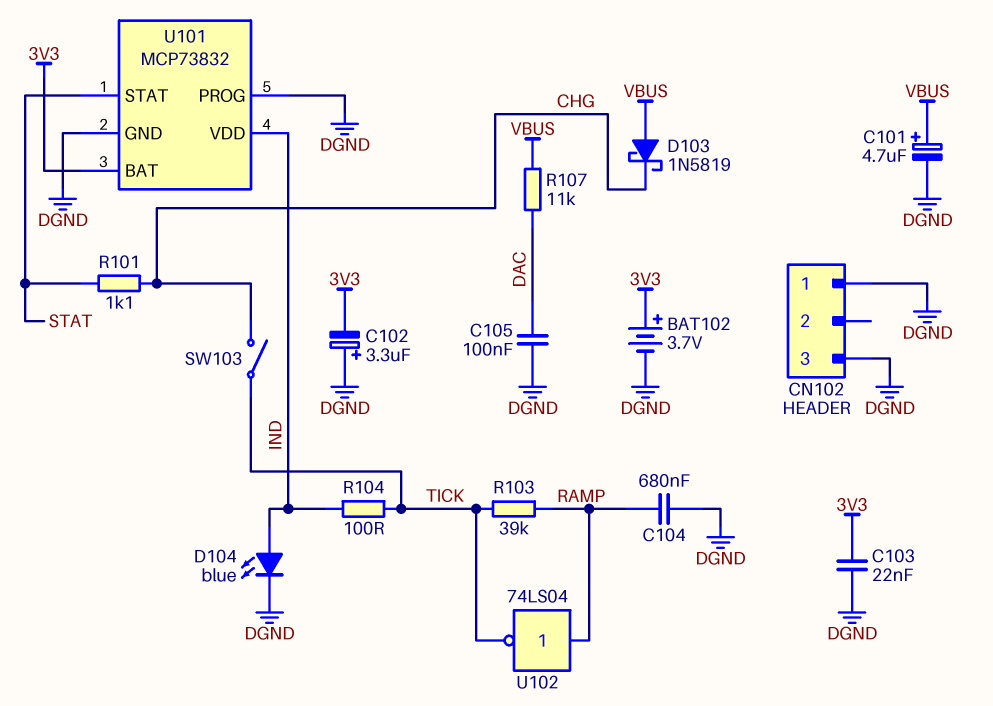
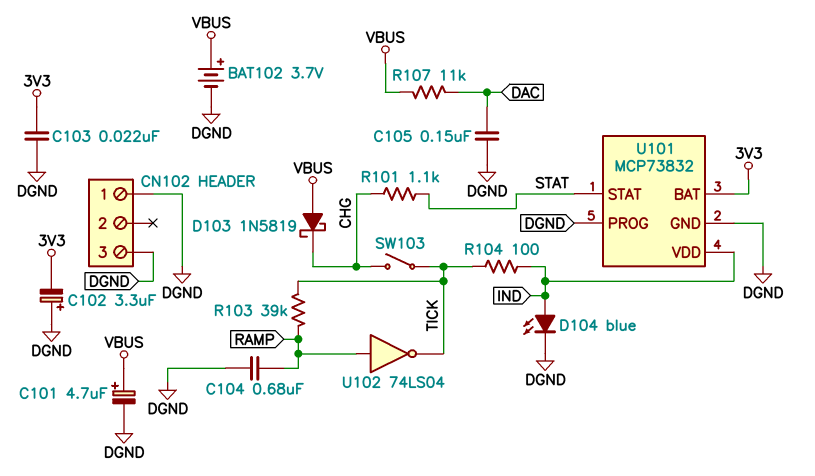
BAT102: 3.7V (plus 3V3, minus DGND) -> 3.7V (plus VBUS, minus DGND)
C105: 100nF (DAC, DGND) -> 150nF (DAC, DGND)

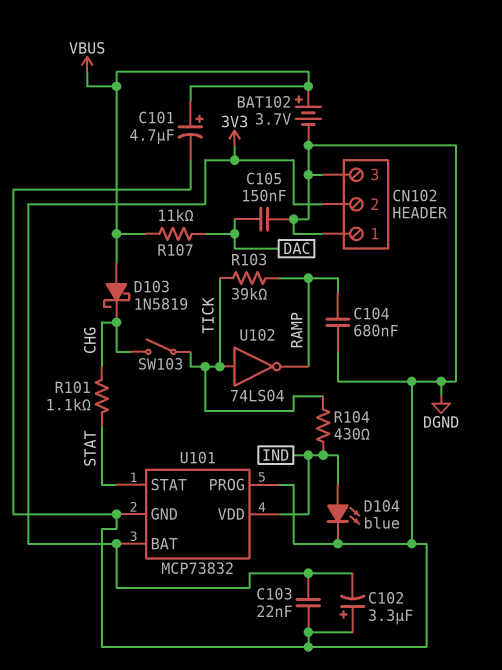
CN102 pin 2: none -> 3V3
R104: 100 (IND, TICK) -> 430 (IND, TICK)
U102: NOT 74LS04 (in RAMP, out TICK) -> NOT 74LS04 (in TICK, out RAMP)

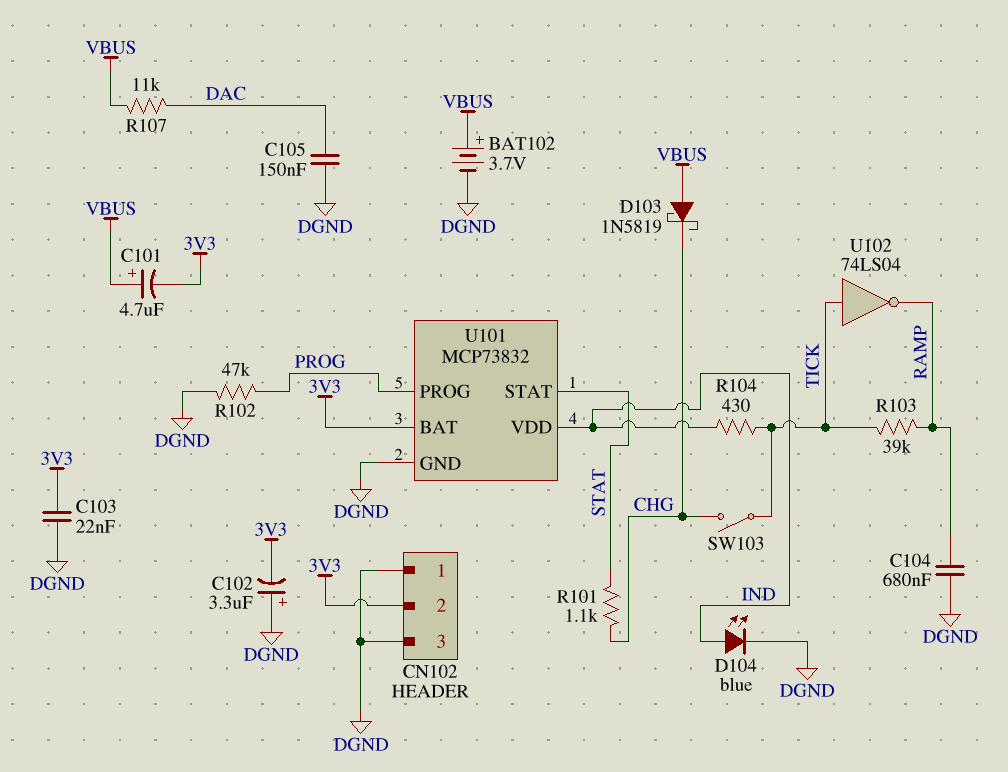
C101: 4.7uF (plus VBUS, minus DGND) -> 4.7uF (plus VBUS, minus 3V3)
R102: none -> 47k (DGND, PROG)
U101 pin PROG: DGND -> PROG

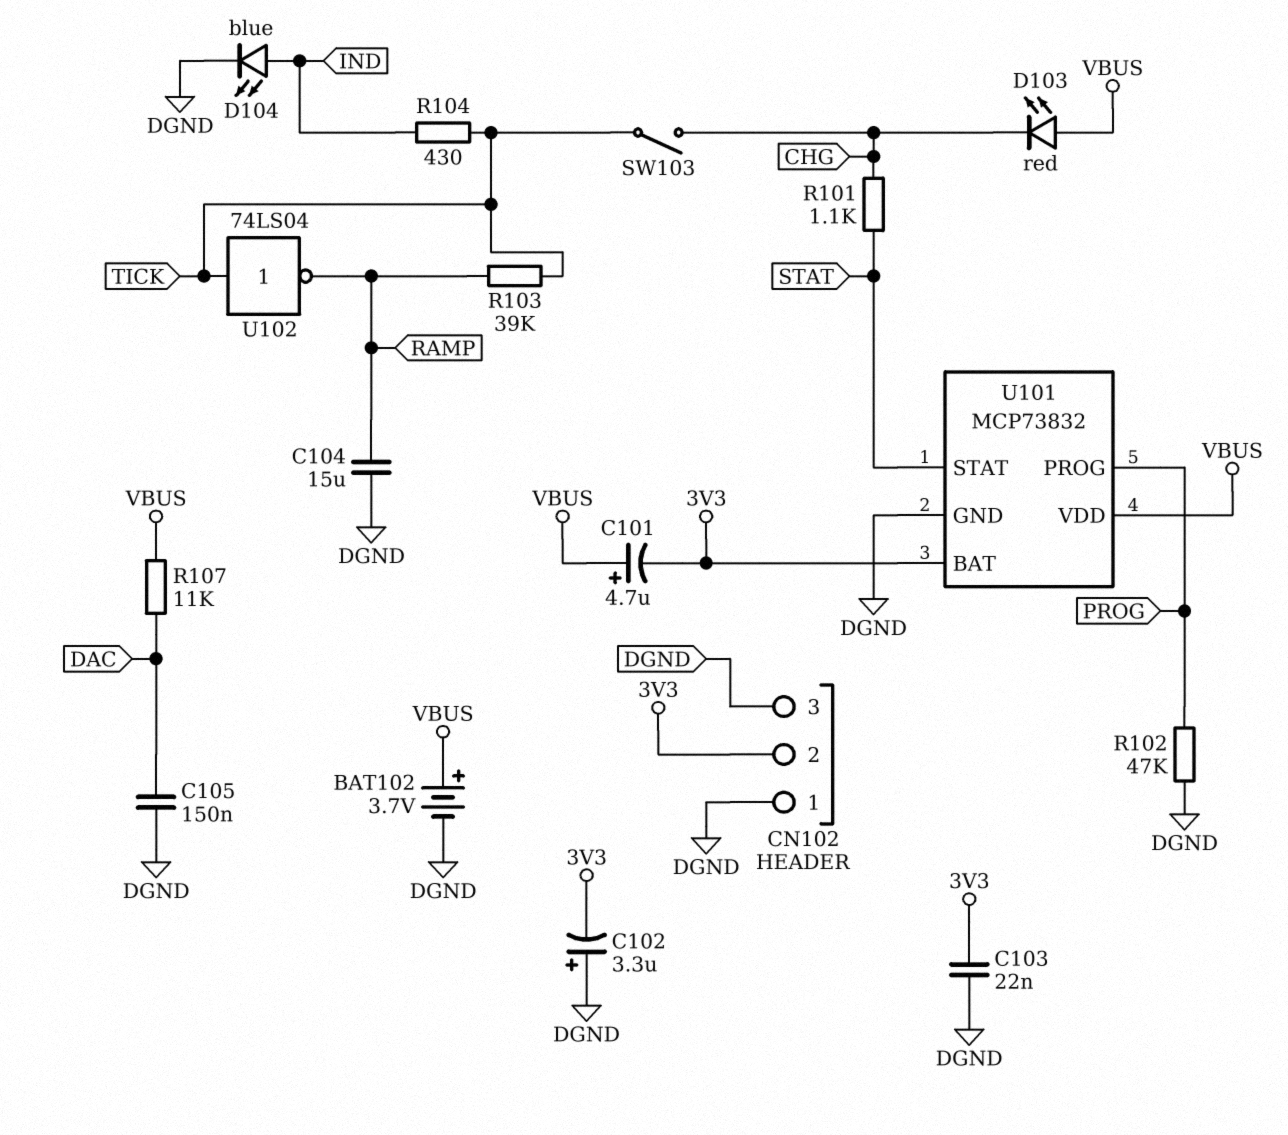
C104: 680nF (DGND, RAMP) -> 15uF (DGND, RAMP)
D103: schottky 1N5819 (A VBUS, K CHG) -> LED red (A VBUS, K CHG)
U101 pin VDD: IND -> VBUS

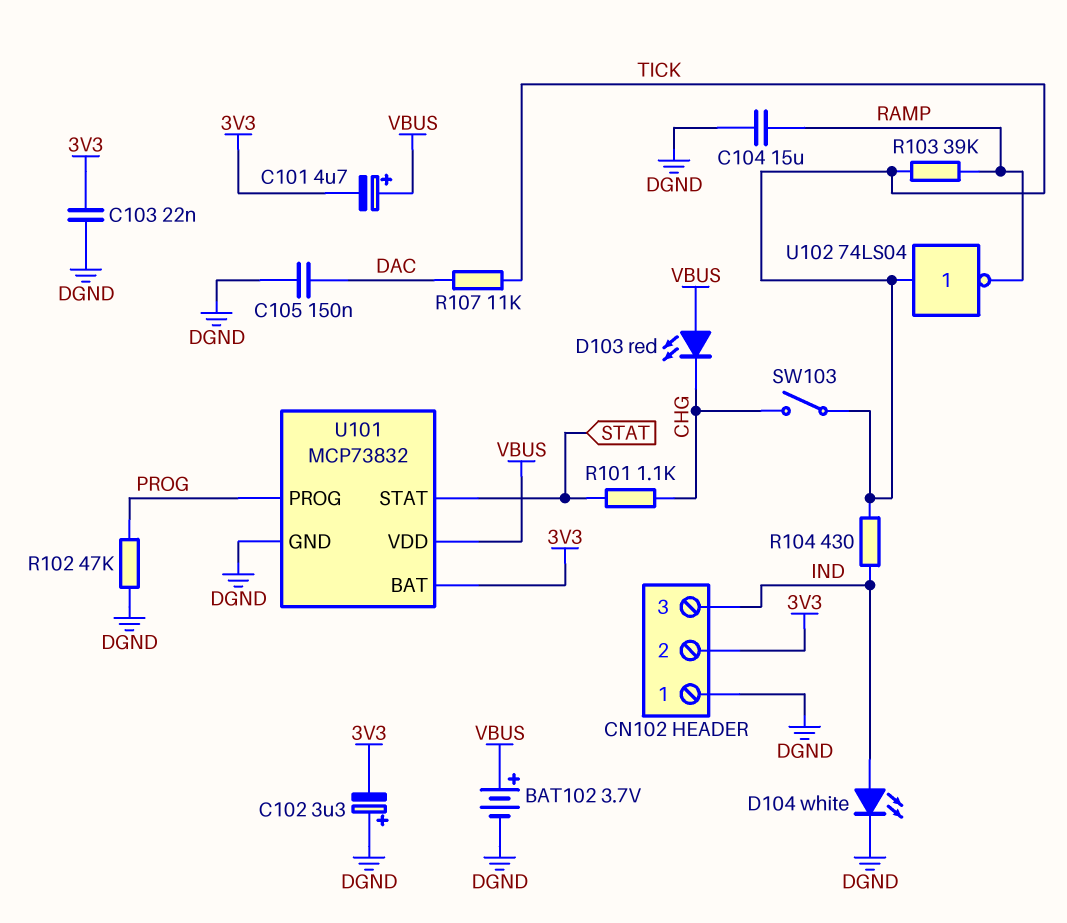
CN102 pin 3: DGND -> IND
D104: LED blue (A IND, K DGND) -> LED white (A IND, K DGND)
R107: 11k (DAC, VBUS) -> 11k (DAC, TICK)

